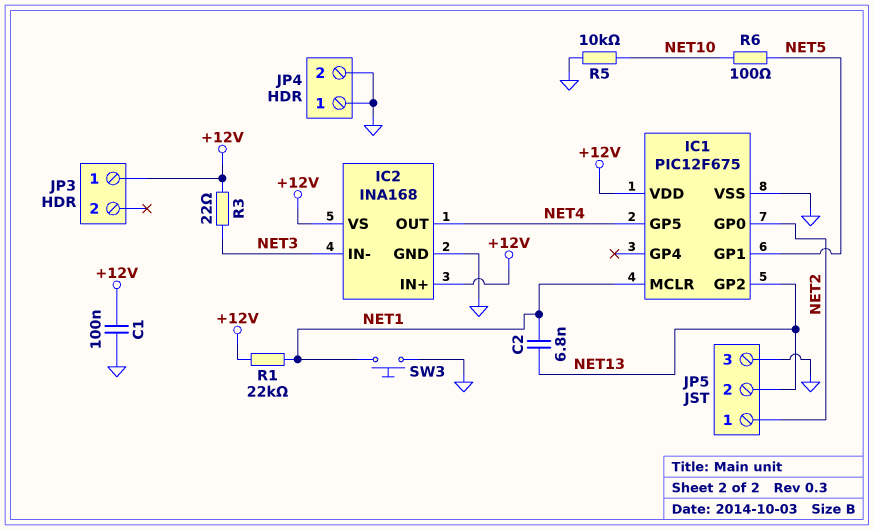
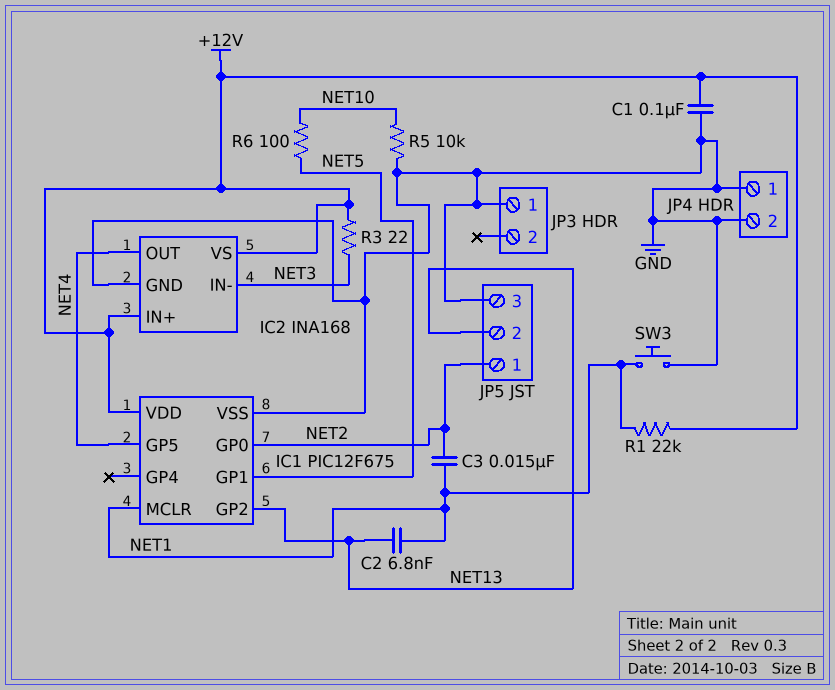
C3: none -> 15nF (NET1, NET2)
JP3 pin 1: +12V -> GND

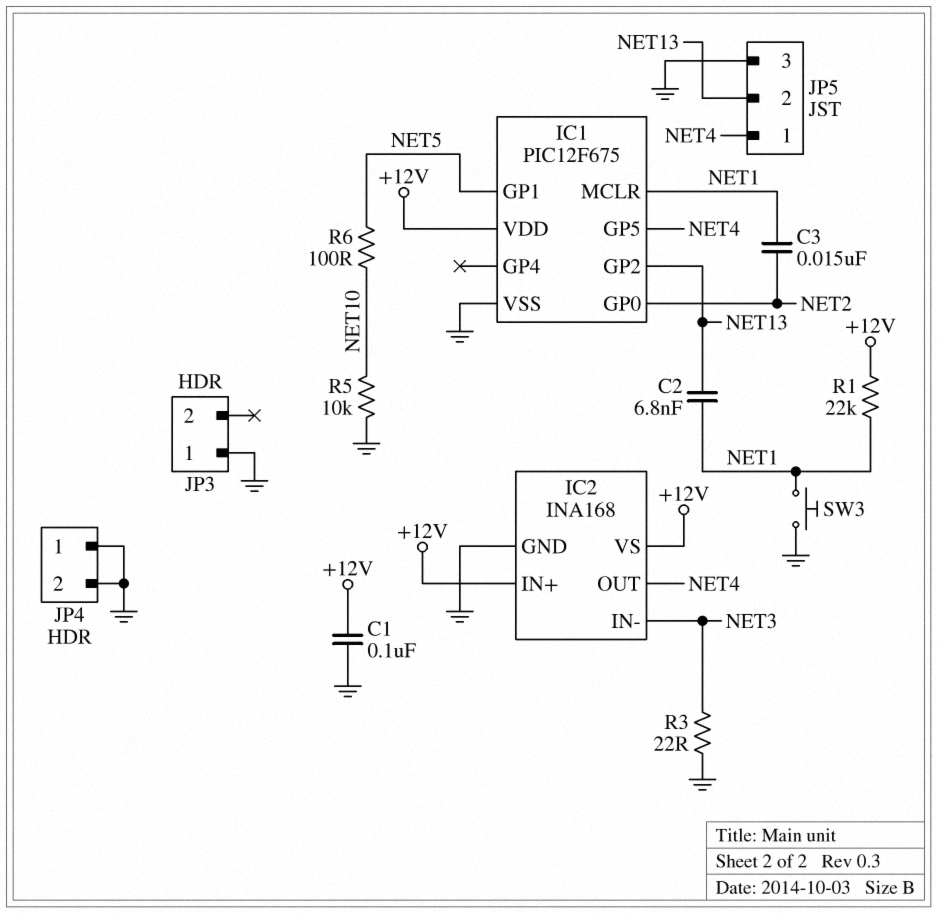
JP5 pin 1: NET2 -> NET4
R3: 22 (+12V, NET3) -> 22 (GND, NET3)

